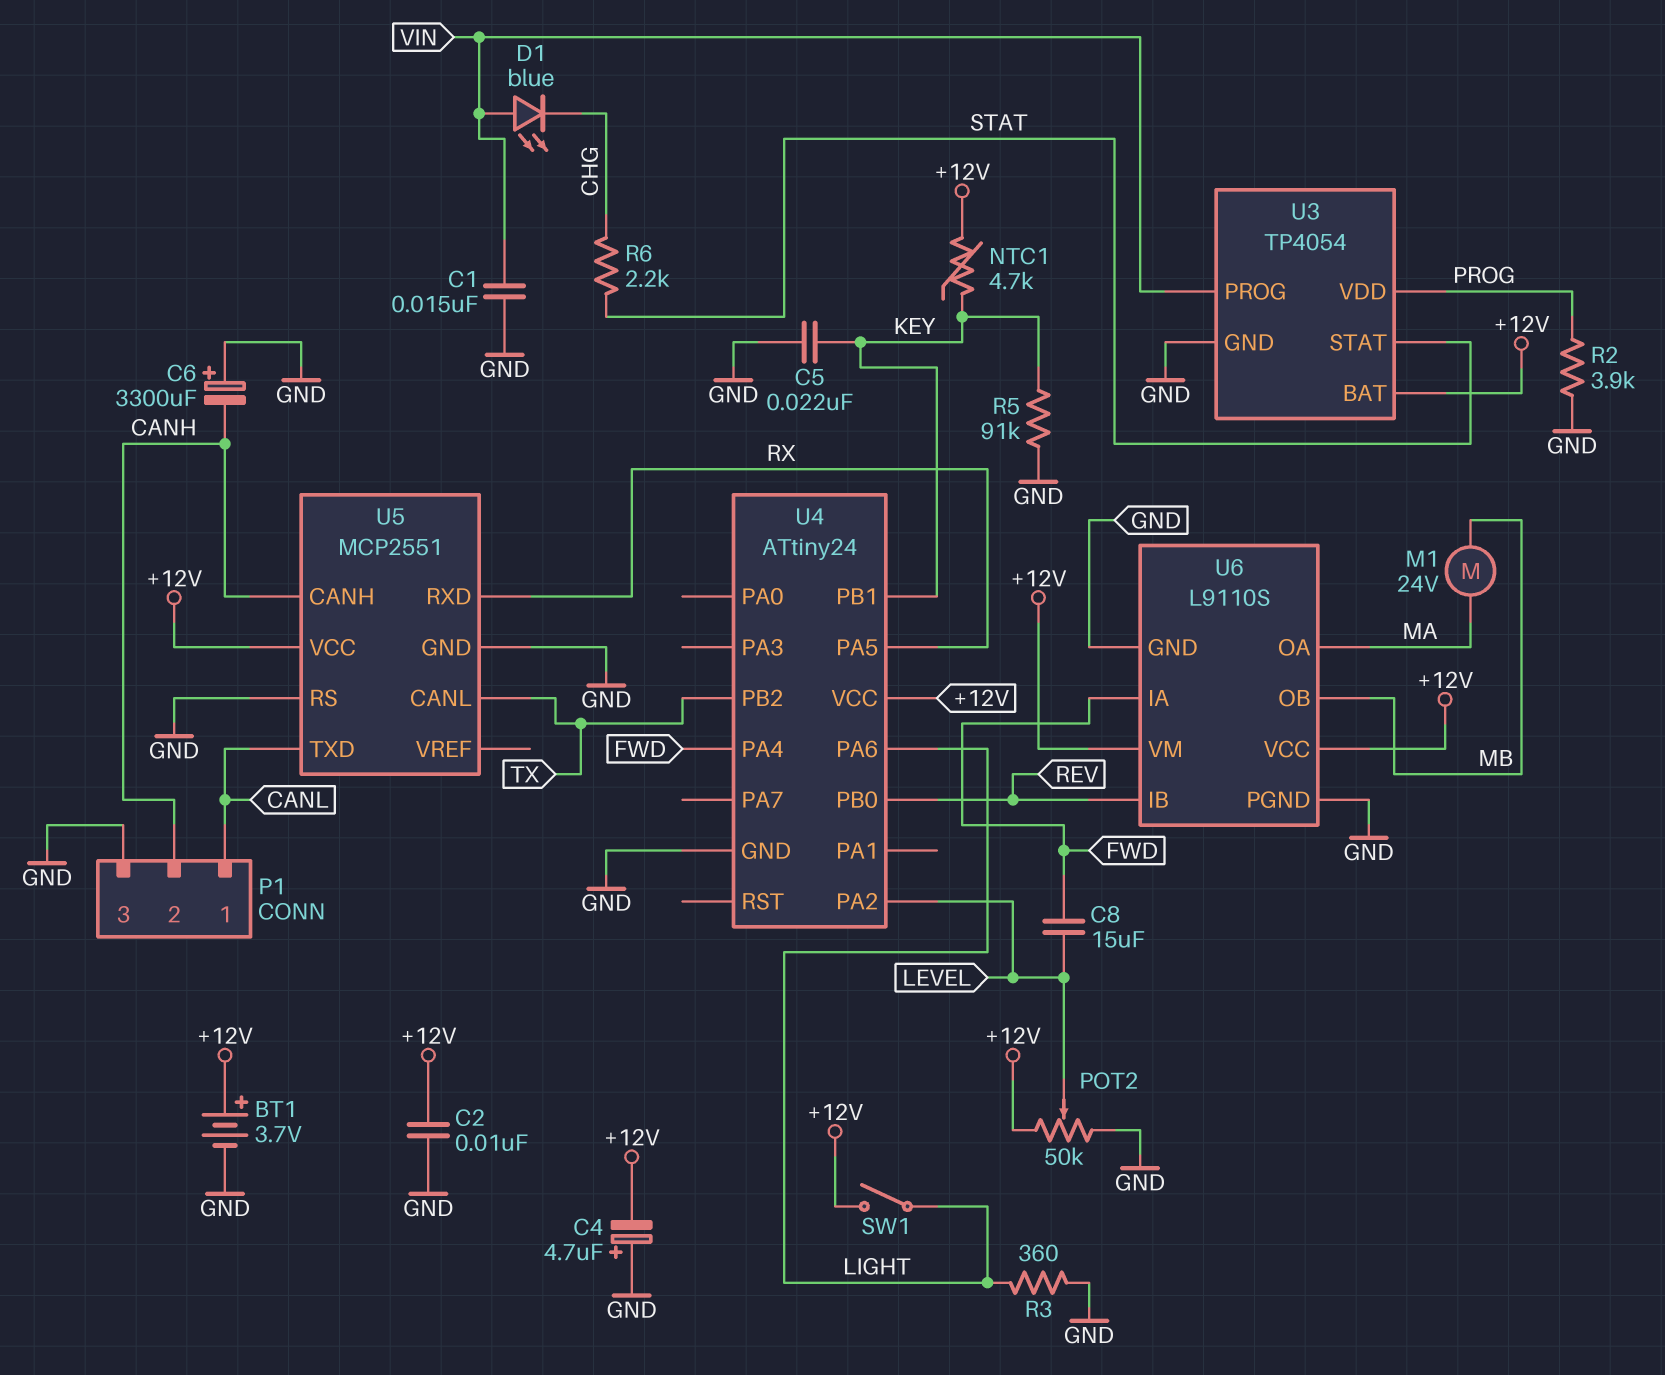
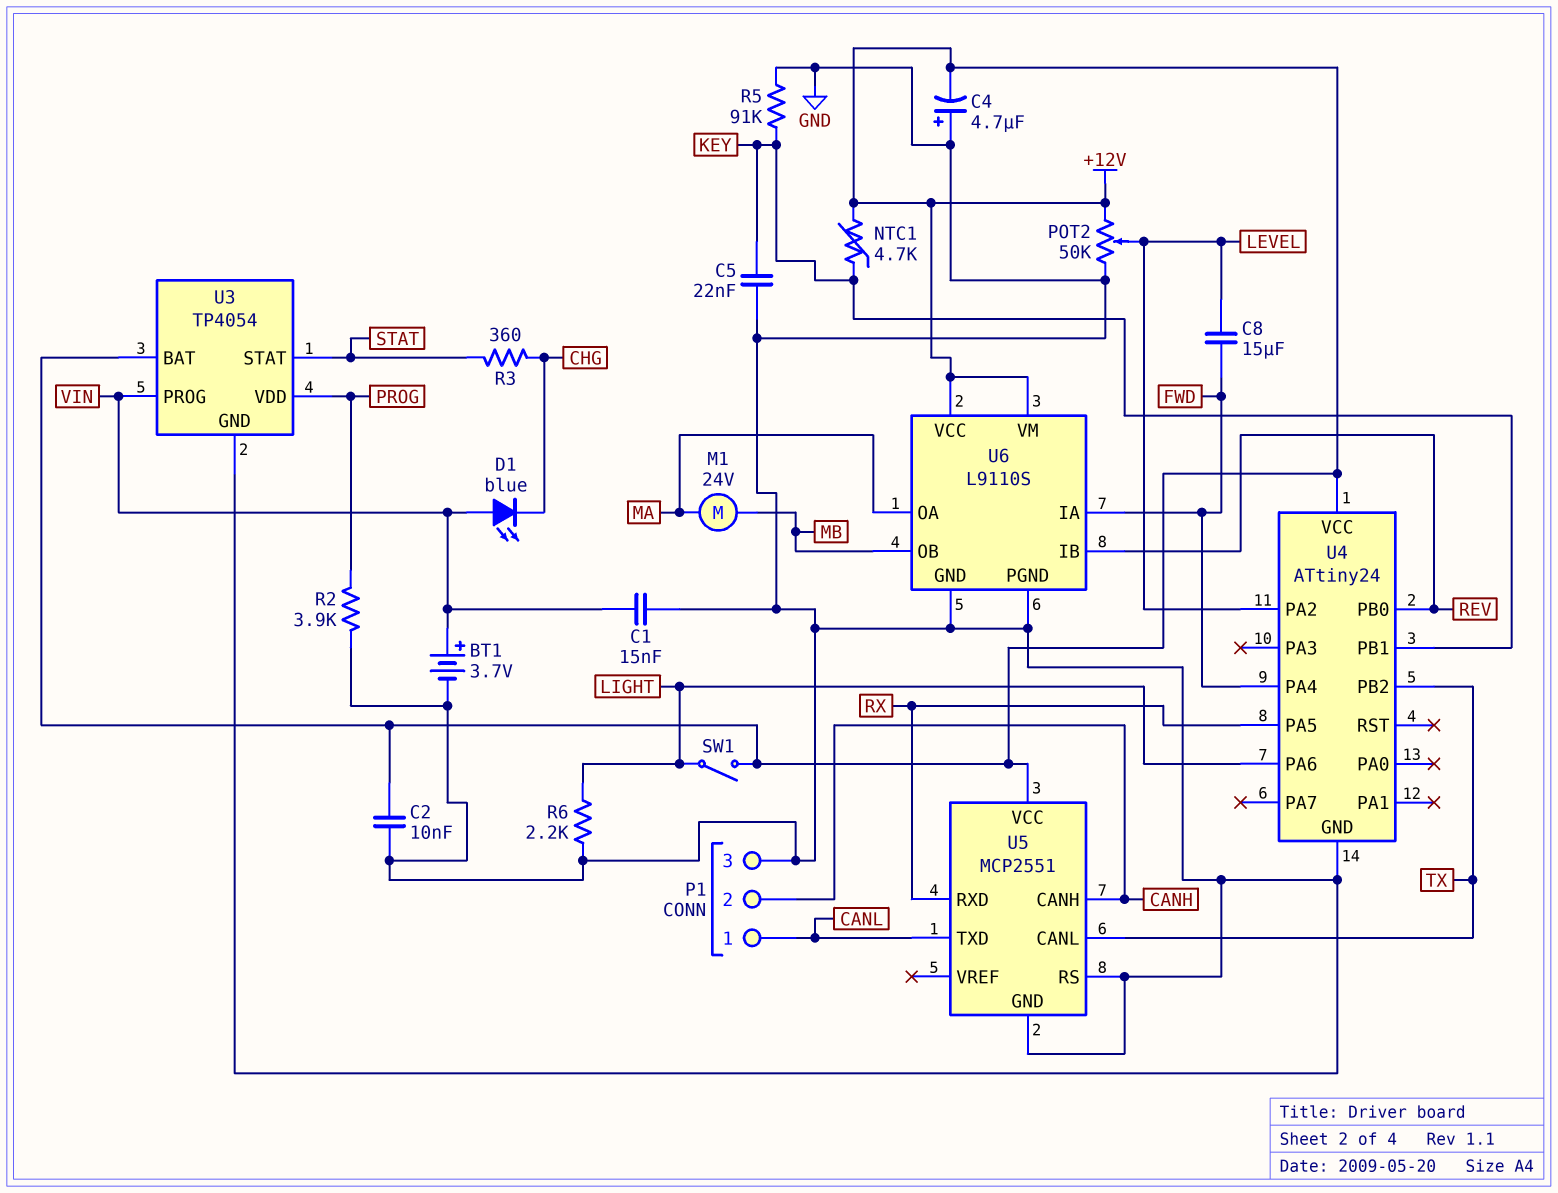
BT1: 3.7V (plus +12V, minus GND) -> 3.7V (plus VIN, minus GND)
C6: 3300uF (plus GND, minus CANH) -> none
R3: 360 (GND, LIGHT) -> 360 (CHG, STAT)
R6: 2.2k (CHG, STAT) -> 2.2k (GND, LIGHT)

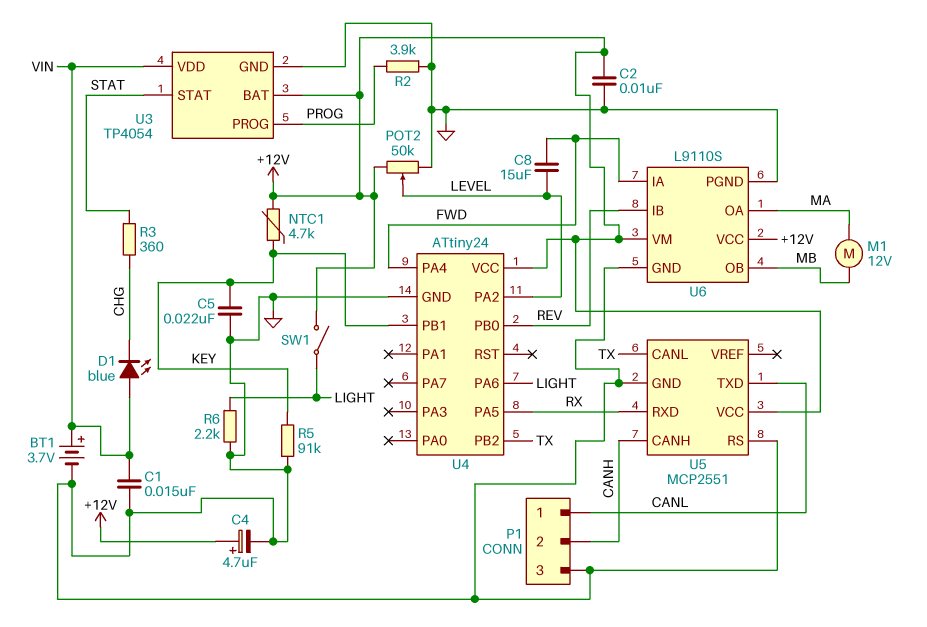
C4: 4.7uF (plus GND, minus +12V) -> 4.7uF (plus +12V, minus GND)
M1: motor 24V (MA, MB) -> motor 12V (MA, MB)
U3 pin PROG: VIN -> PROG
U3 pin VDD: PROG -> VIN

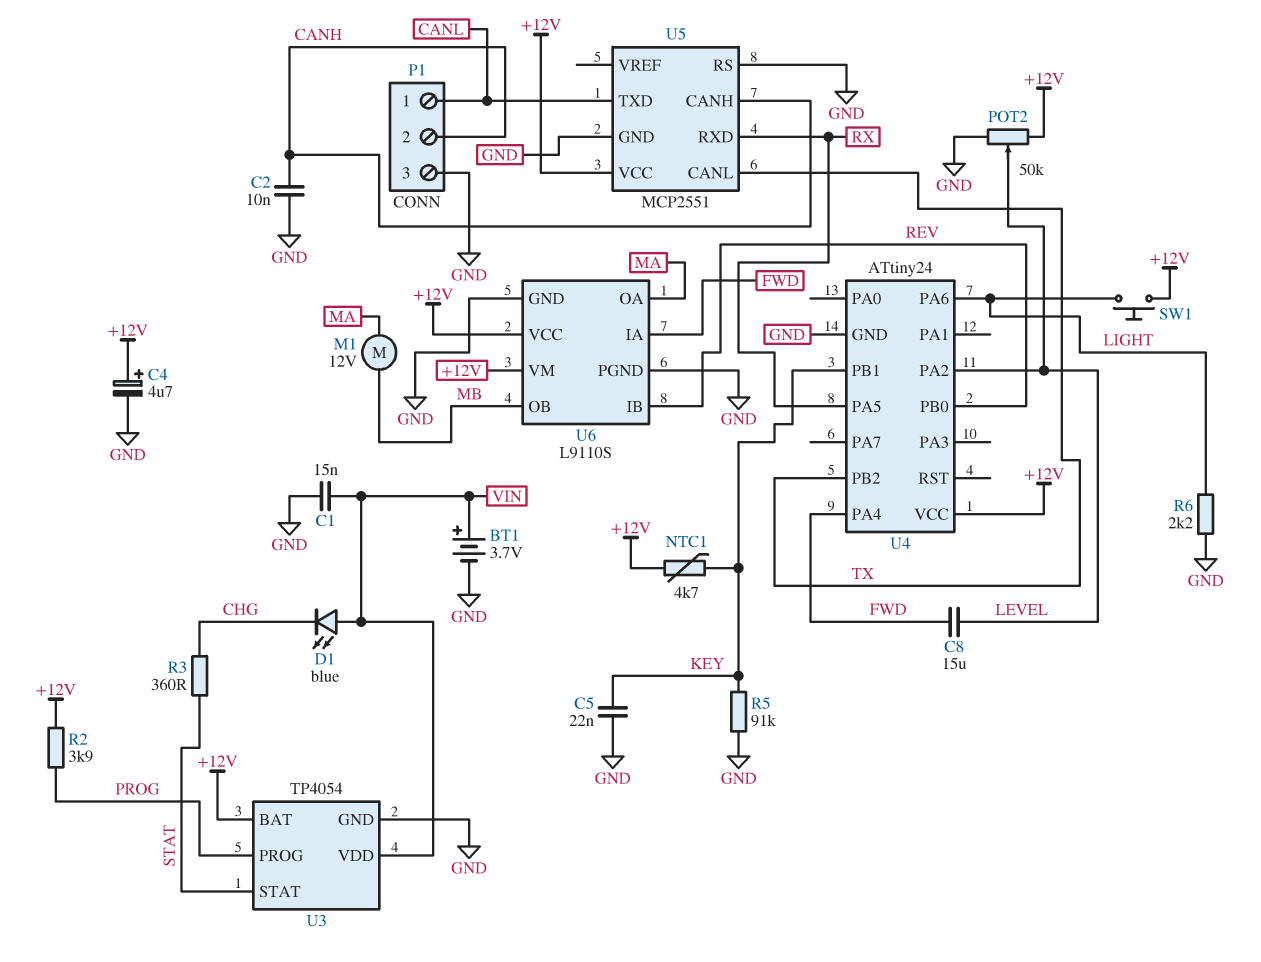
C2: 10nF (+12V, GND) -> 10nF (CANH, GND)
R2: 3.9k (GND, PROG) -> 3.9k (+12V, PROG)
SW1: switch (+12V, LIGHT) -> button (+12V, LIGHT)

